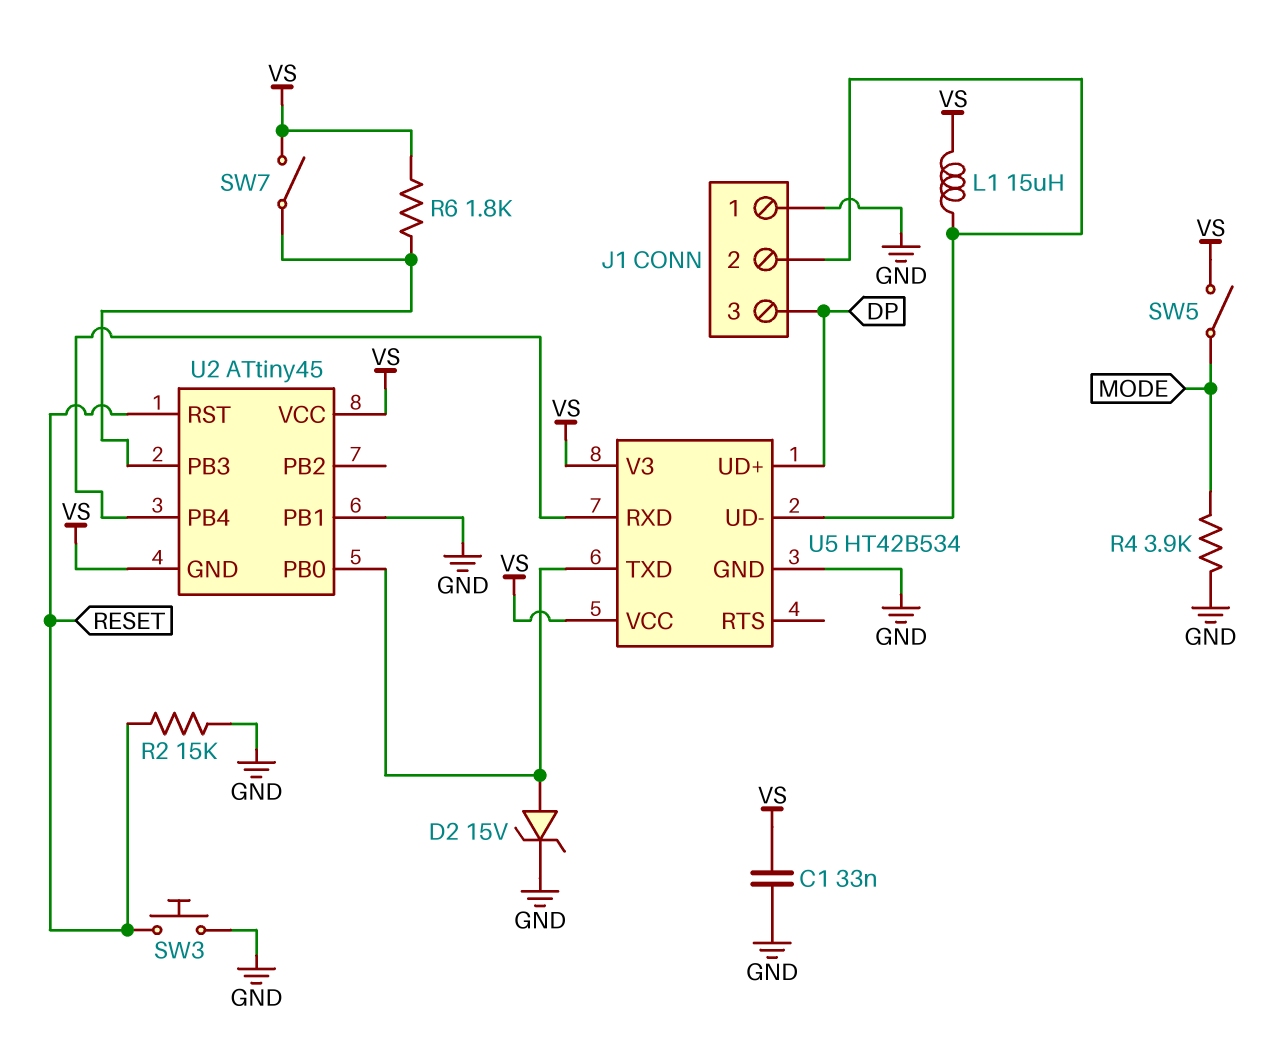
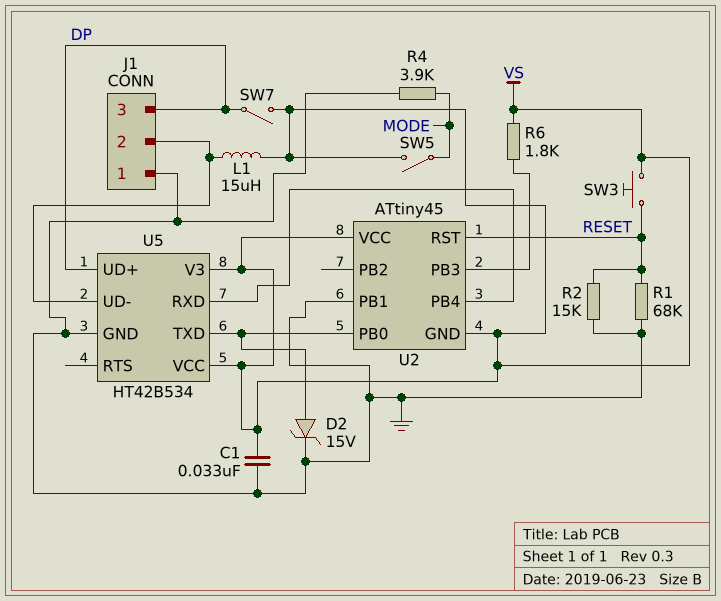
R1: none -> 68k (GND, RESET)
SW3: button (GND, RESET) -> button (RESET, VS)
SW7: switch (U2/PB3, VS) -> switch (DP, VS)

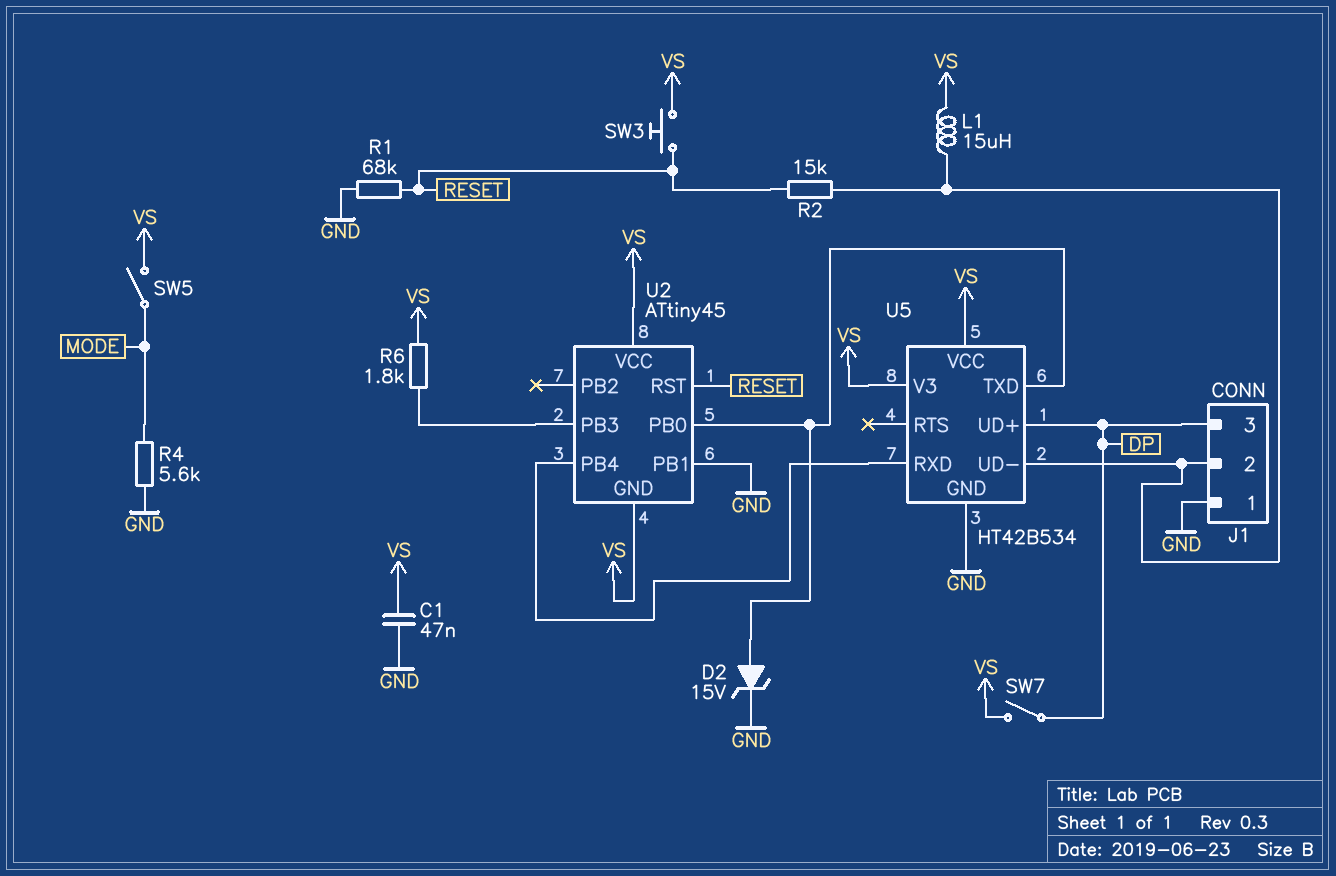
C1: 33nF (GND, VS) -> 47nF (GND, VS)
R2: 15k (GND, RESET) -> 15k (J1/2, RESET)
R4: 3.9k (GND, MODE) -> 5.6k (GND, MODE)

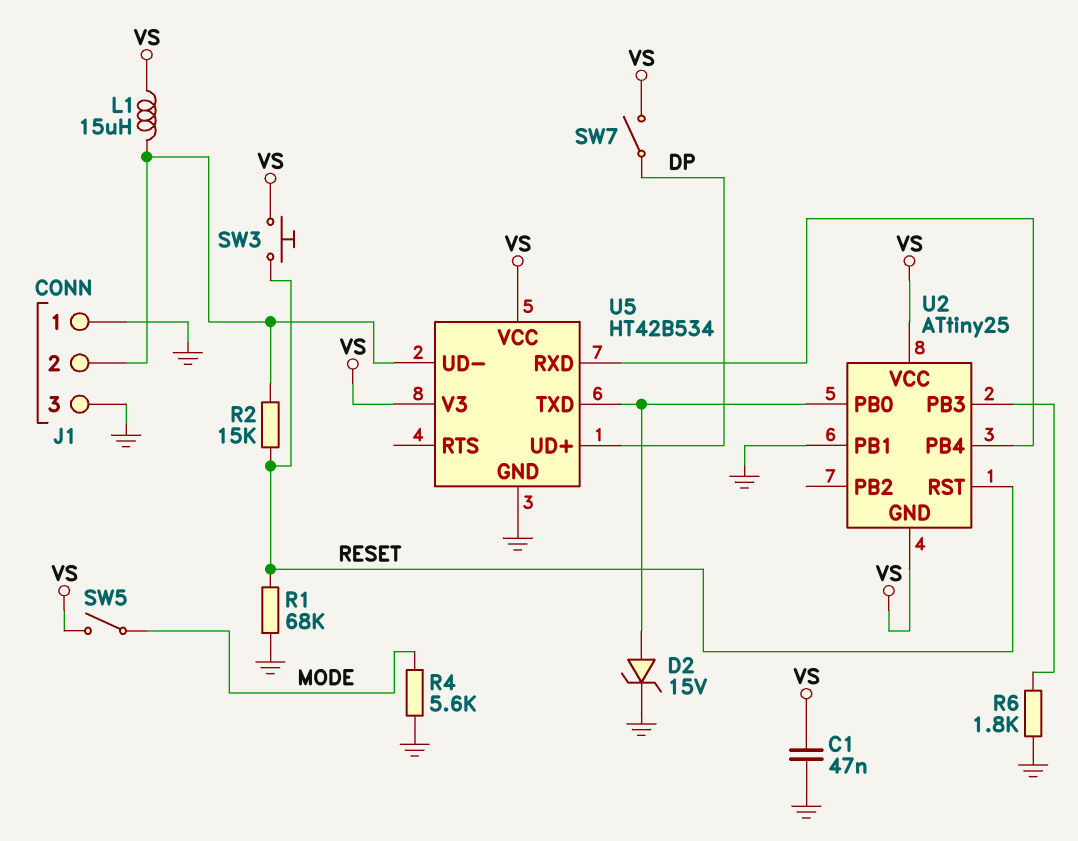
J1 pin 3: DP -> GND
R6: 1.8k (U2/PB3, VS) -> 1.8k (GND, U2/PB3)
U2: ATtiny45 -> ATtiny25

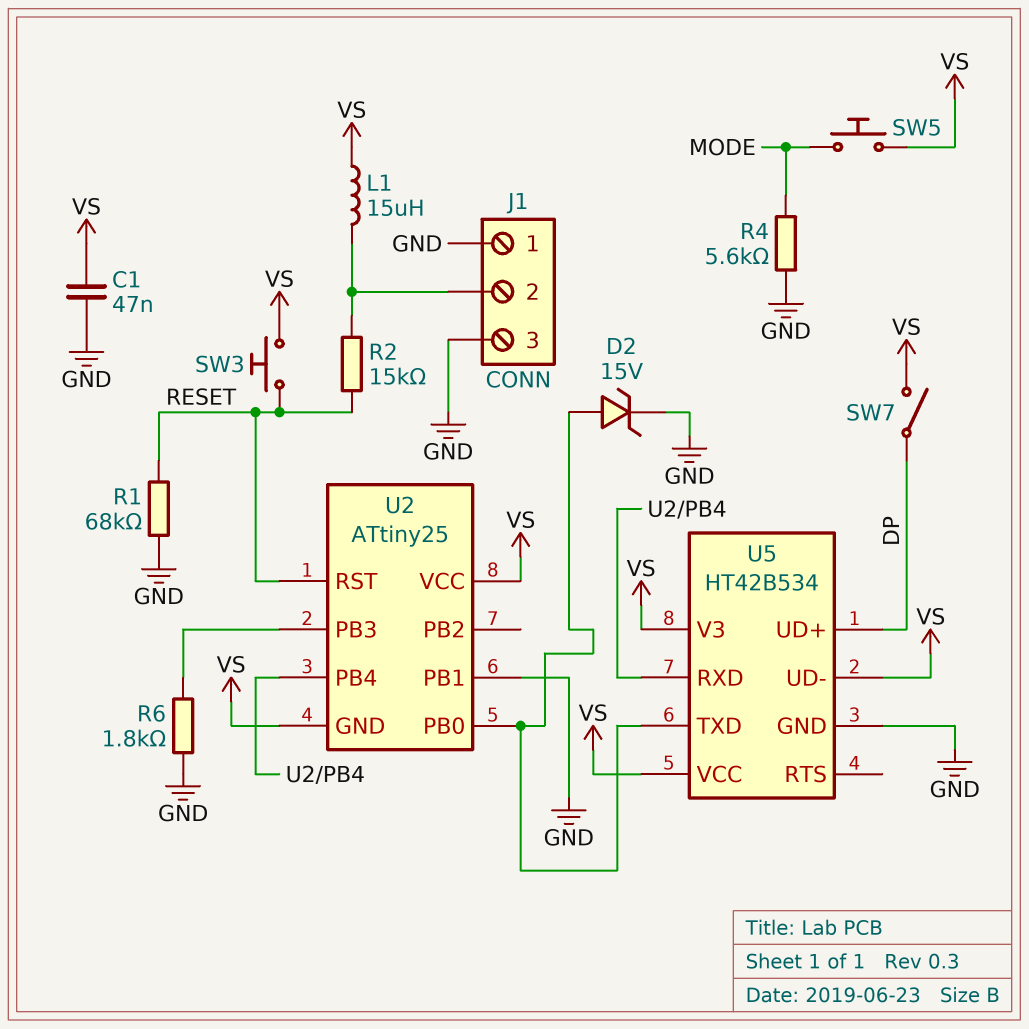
SW5: switch (MODE, VS) -> button (MODE, VS)
U5 pin UD-: J1/2 -> VS

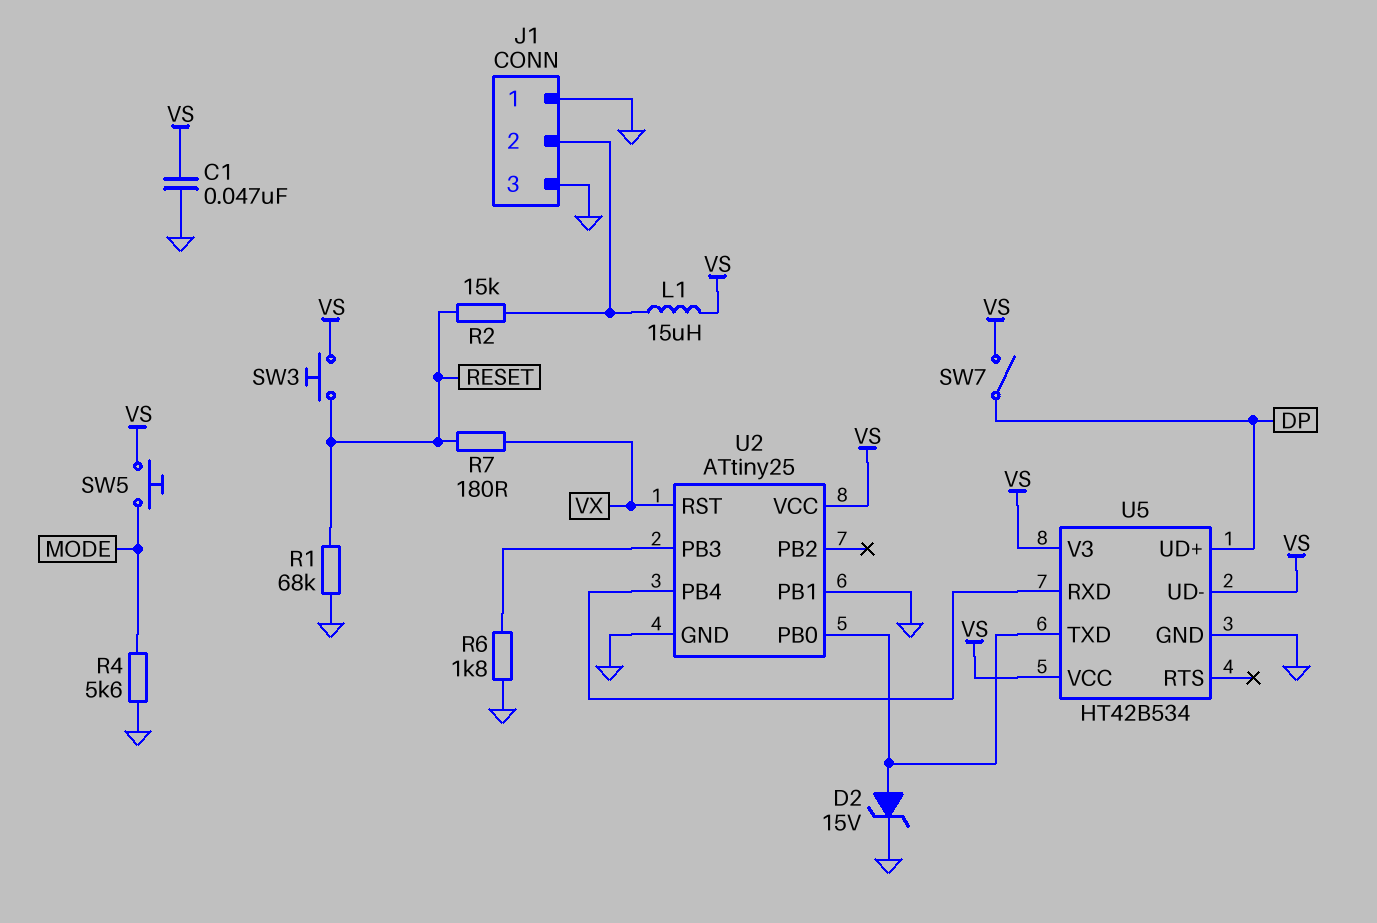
R7: none -> 180 (RESET, VX)
U2 pin GND: VS -> GND
U2 pin RST: RESET -> VX

